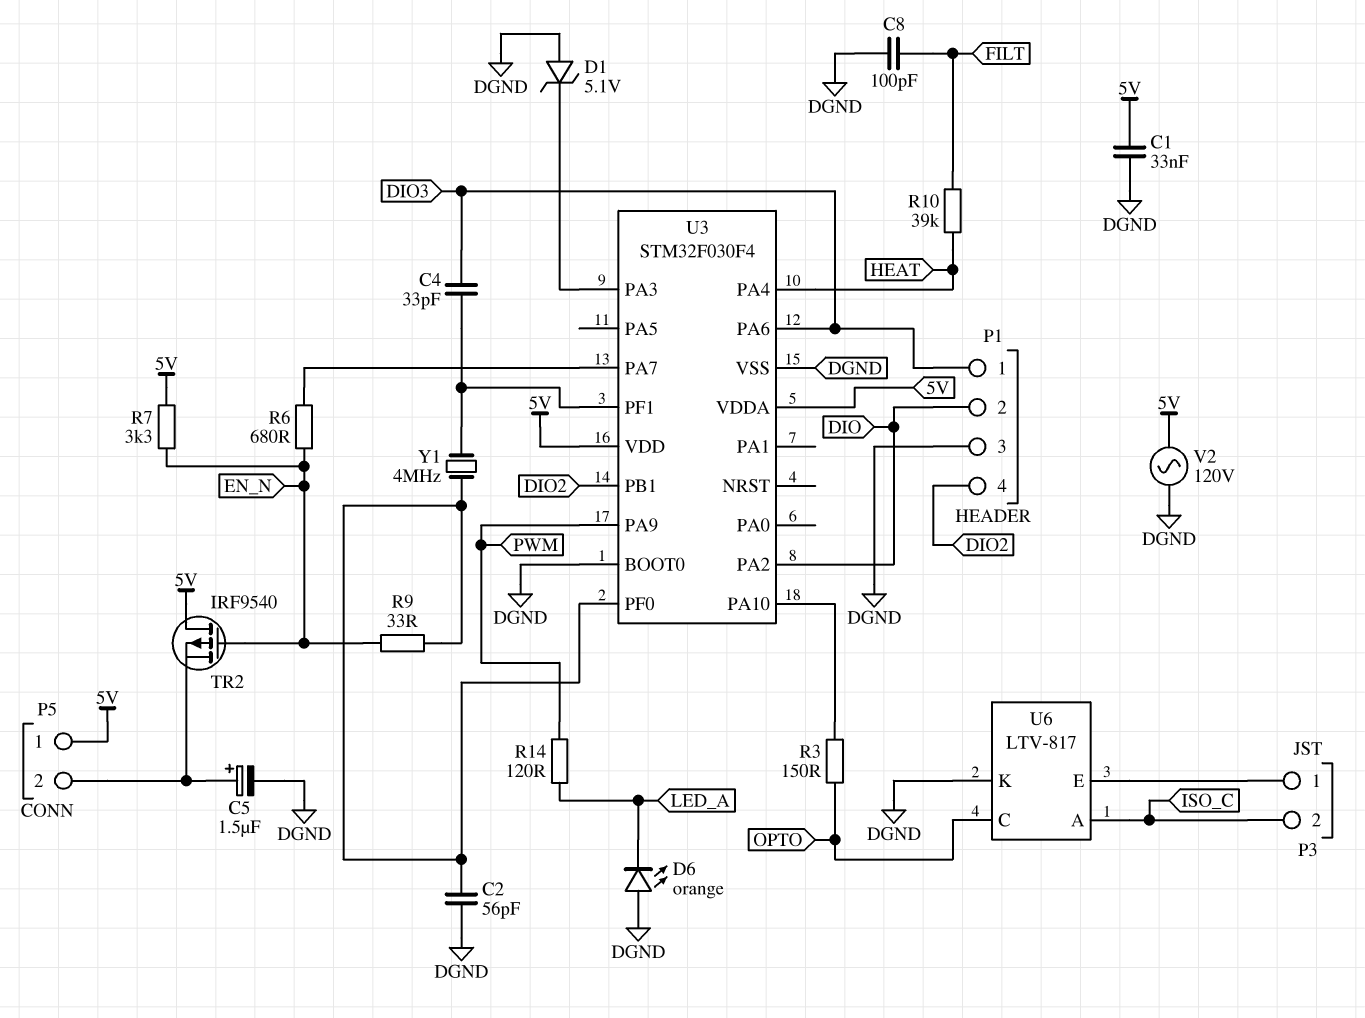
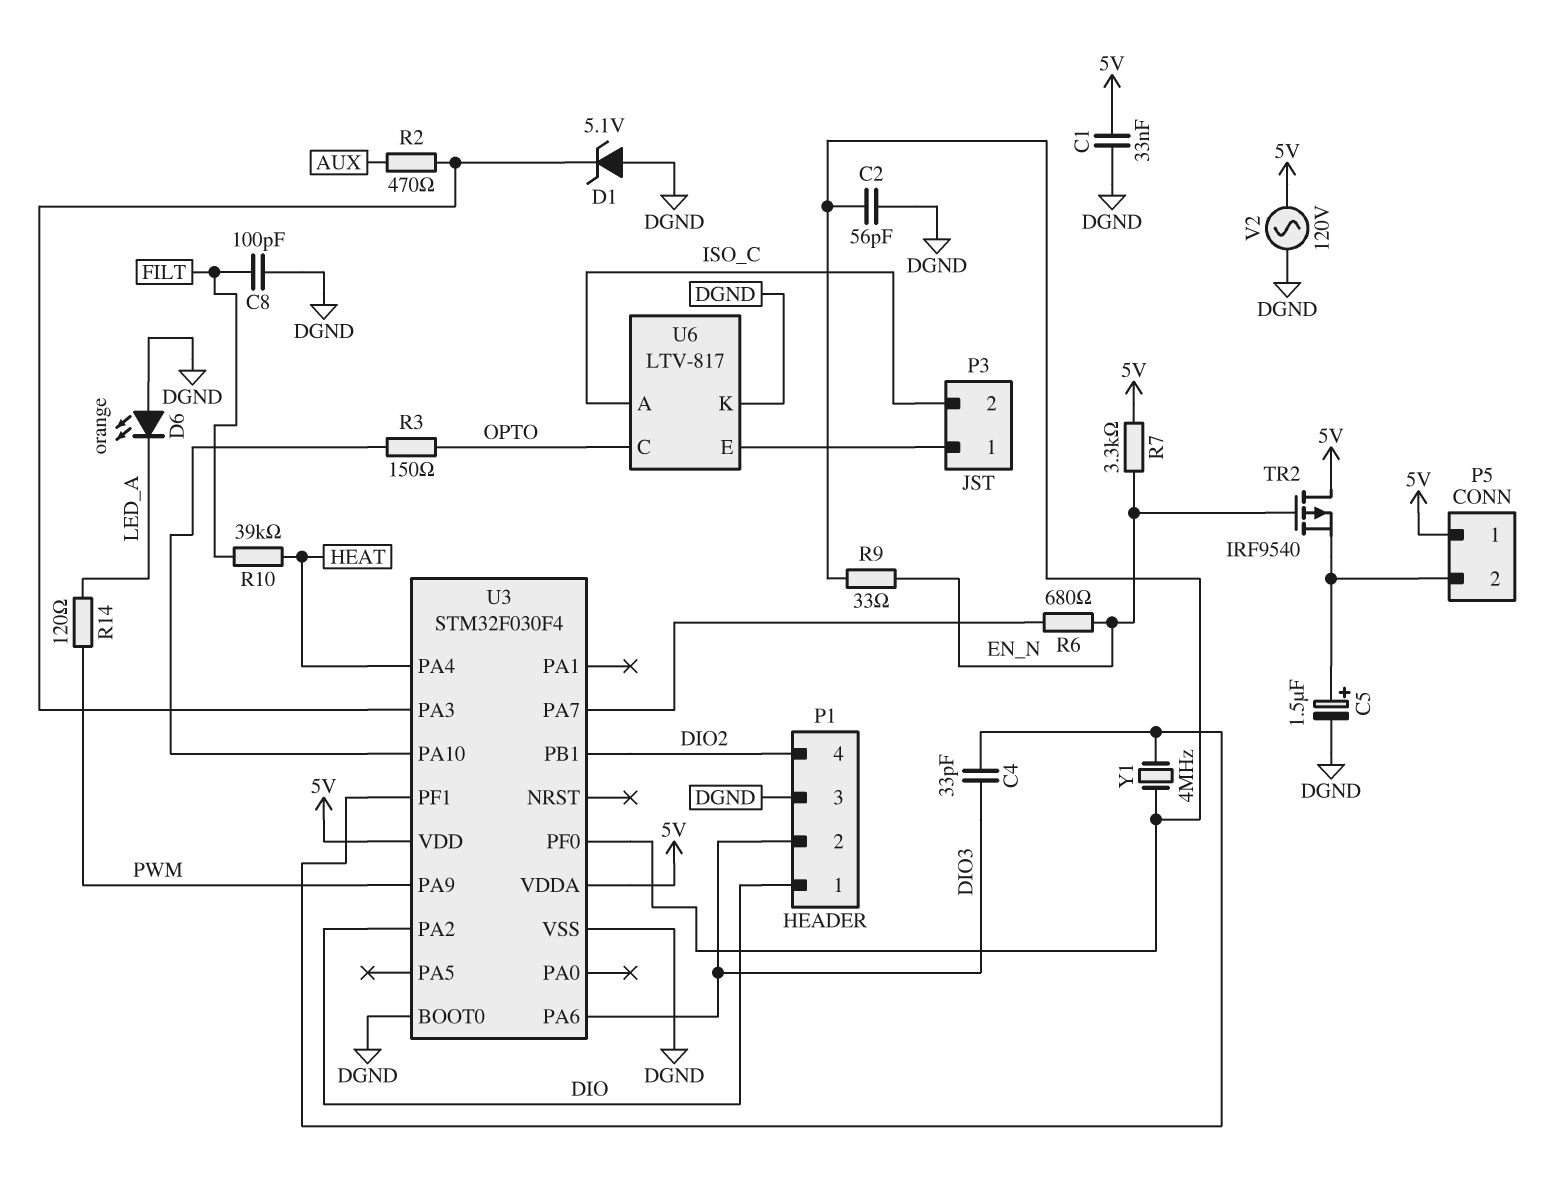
P1 pin 1: DIO3 -> DIO
P1 pin 2: DIO -> DIO3
R2: none -> 470 (AUX, U3/PA3)

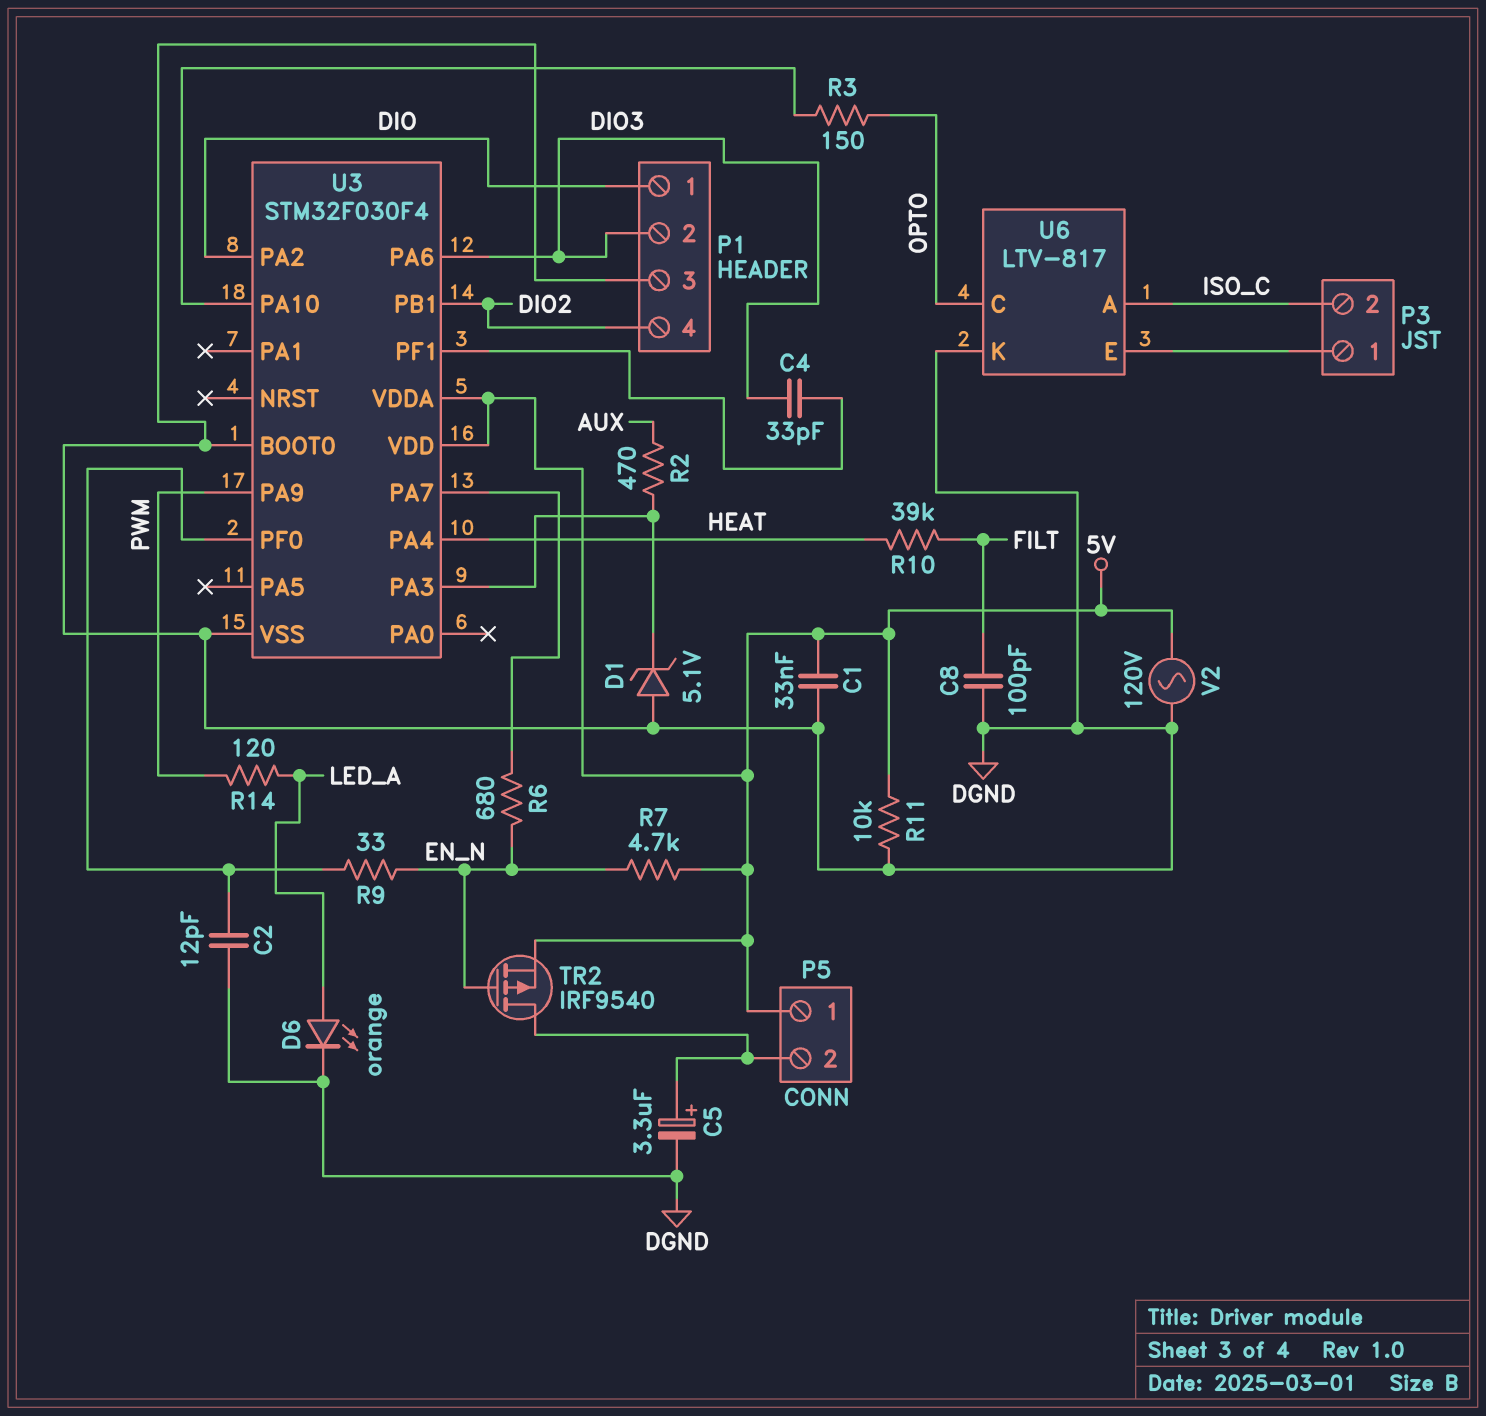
C2: 56pF (DGND, U3/PF0) -> 12pF (DGND, U3/PF0)
C5: 1.5uF (plus P5/2, minus DGND) -> 3.3uF (plus P5/2, minus DGND)
D6: LED orange (A DGND, K LED_A) -> LED orange (A LED_A, K DGND)
R7: 3.3k (5V, EN_N) -> 4.7k (5V, EN_N)
R11: none -> 10k (5V, DGND)
TR2: PMOS IRF9540 (G EN_N, D 5V, S P5/2) -> PMOS IRF9540 (G EN_N, D P5/2, S 5V)
Y1: 4MHz (U3/PF0, U3/PF1) -> none

